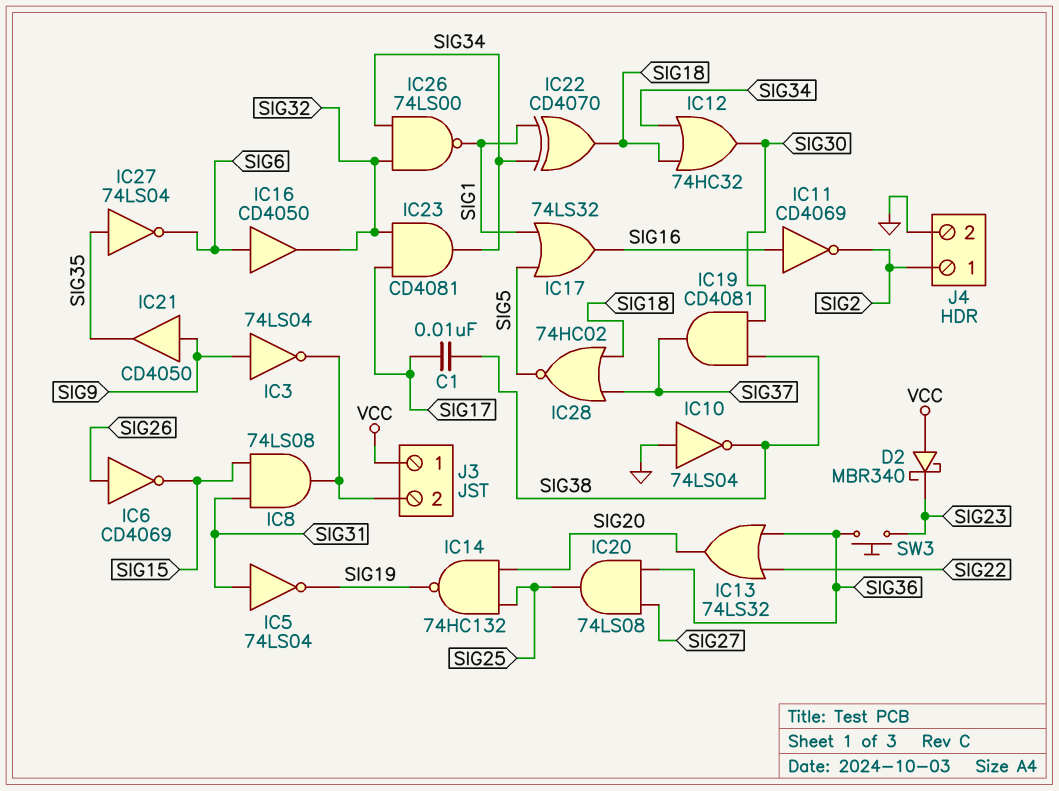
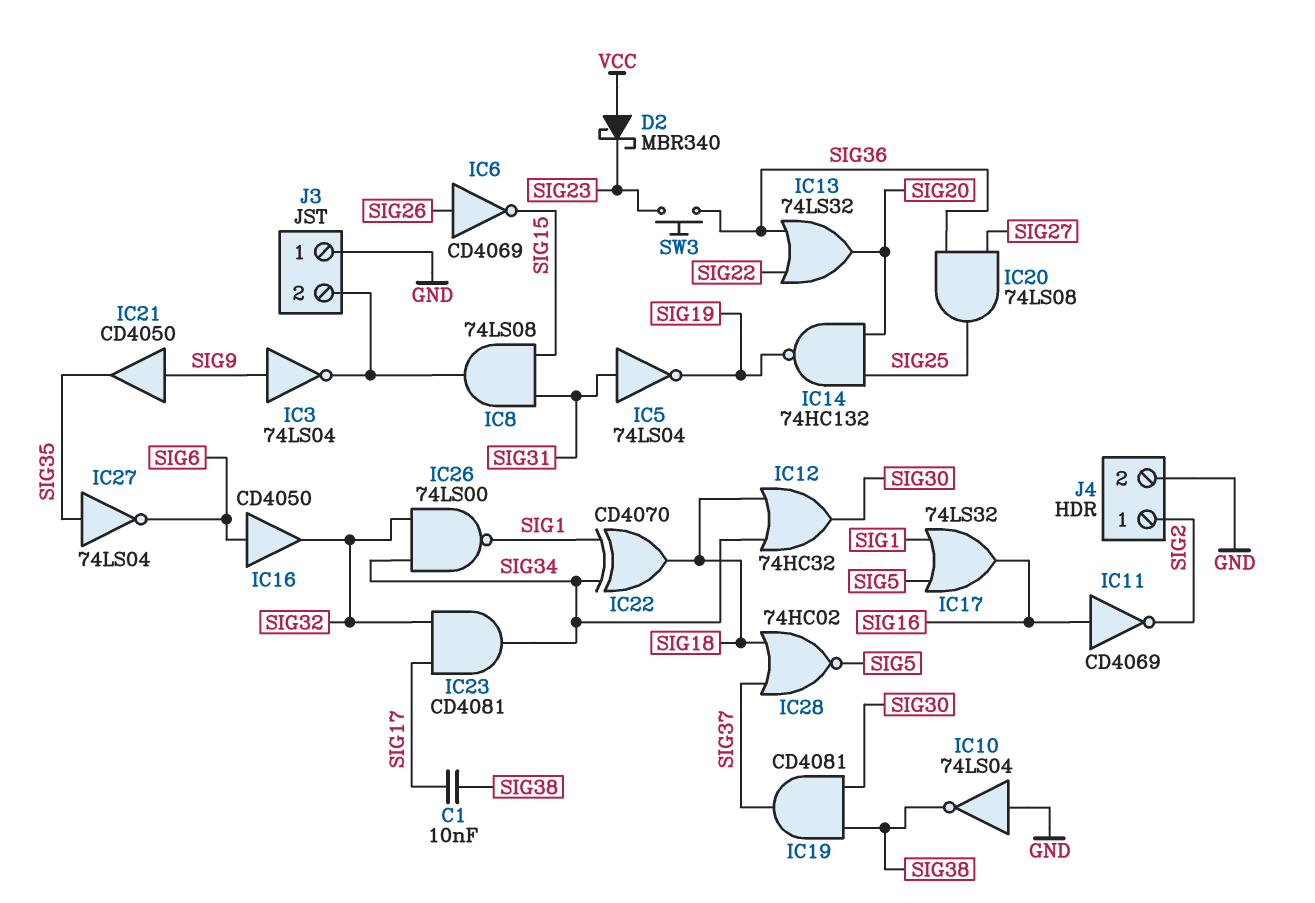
J3 pin 1: VCC -> GND

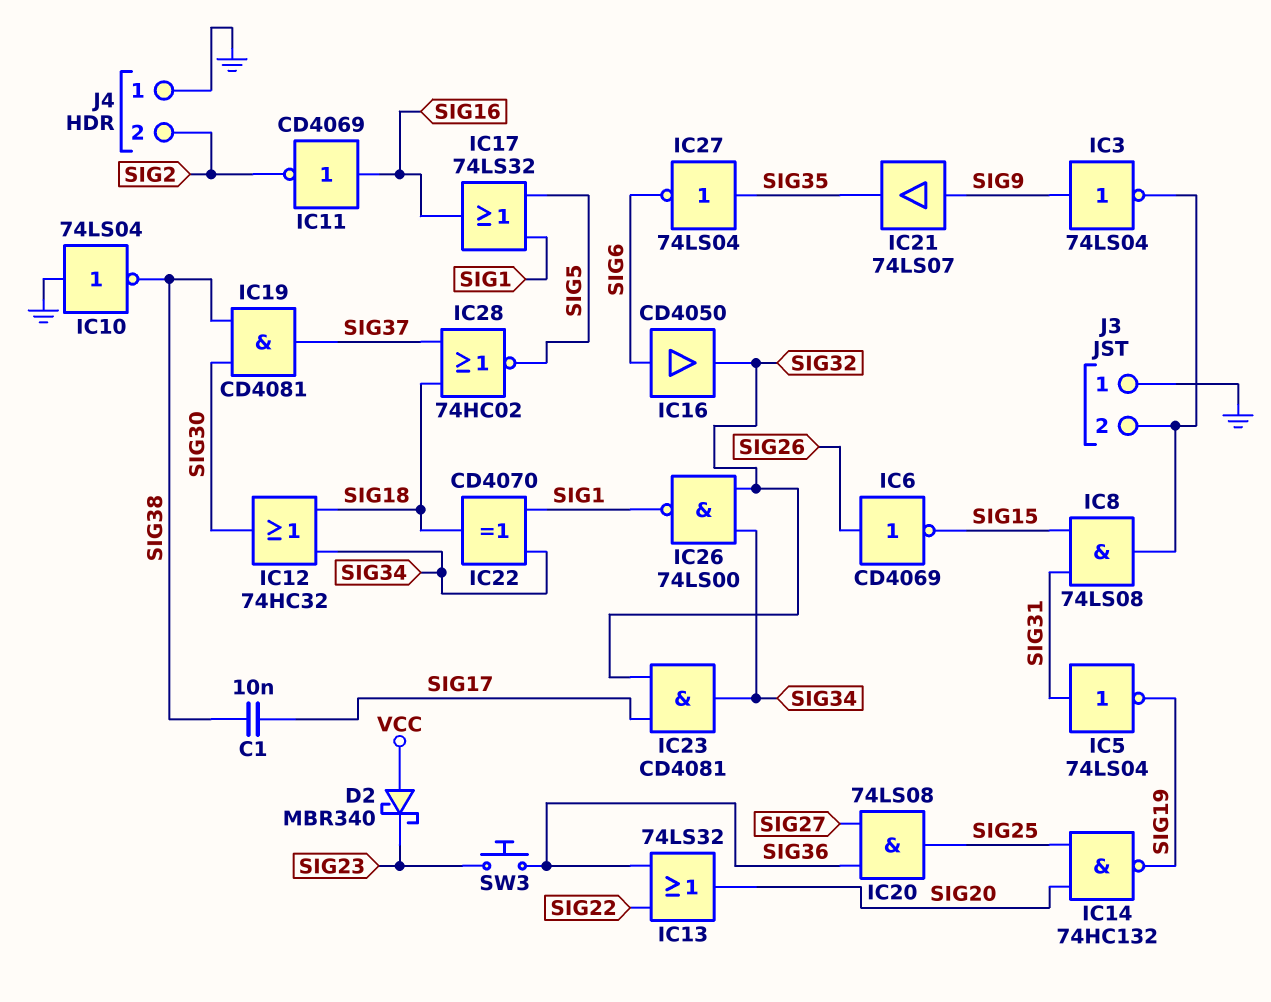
IC21: buffer CD4050 (in SIG9, out SIG35) -> buffer 74LS07 (in SIG9, out SIG35)
J4 pin 1: SIG2 -> GND
J4 pin 2: GND -> SIG2

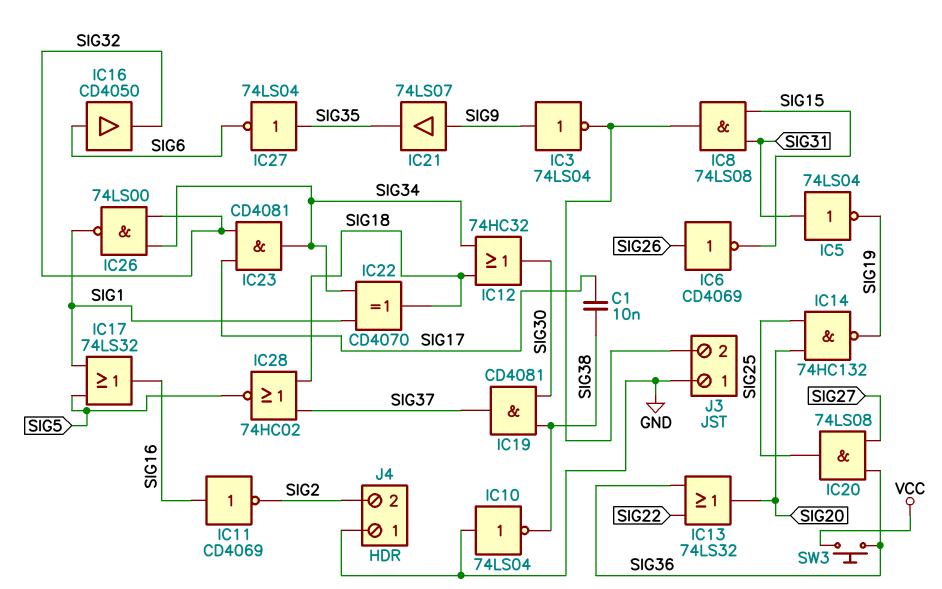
D2: schottky MBR340 (A VCC, K SIG23) -> none
SW3: button (SIG23, SIG36) -> button (SIG36, VCC)

